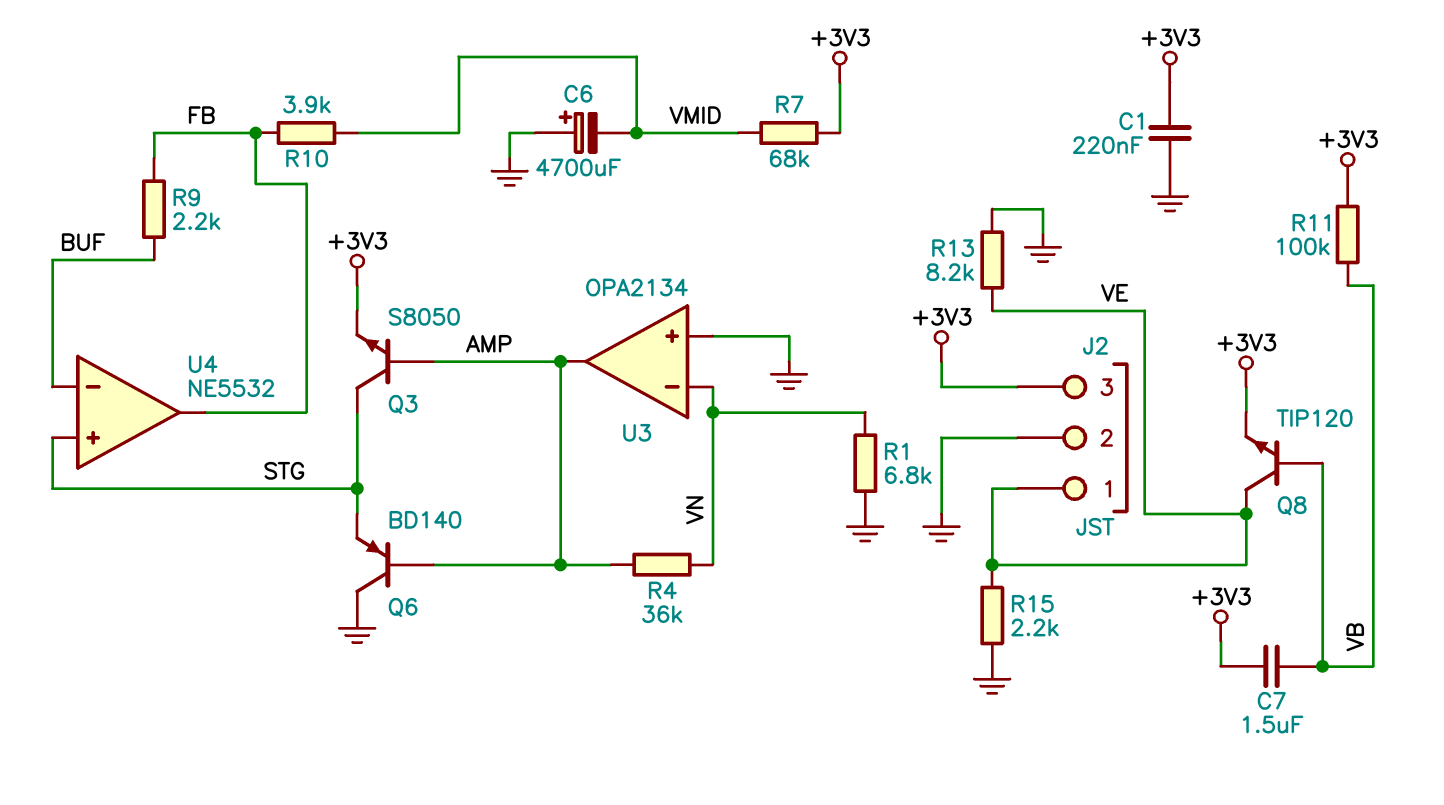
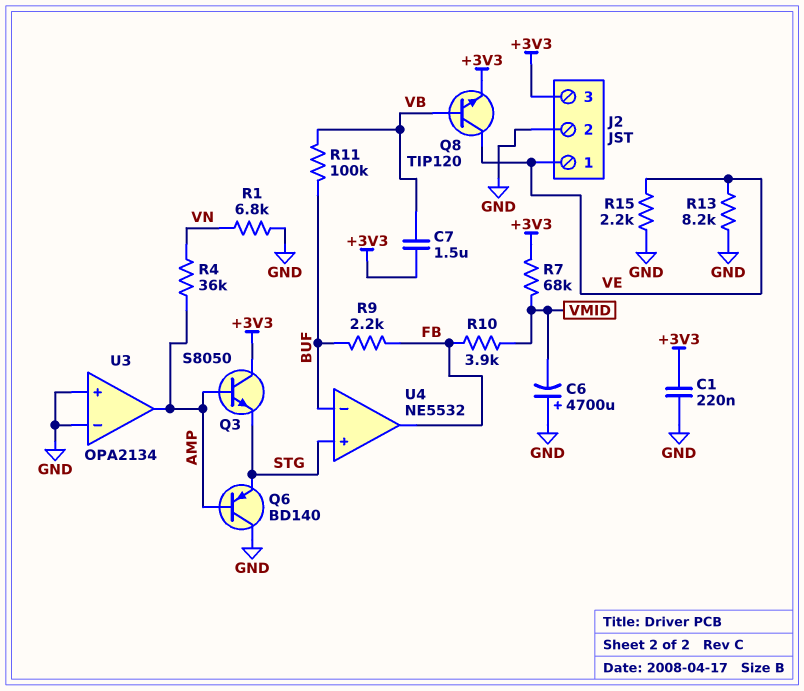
Q3: NPN S8050 (B AMP, C STG, E +3V3) -> NPN S8050 (B AMP, C +3V3, E STG)
R11: 100k (+3V3, VB) -> 100k (BUF, VB)
U3 pin in-: VN -> GND

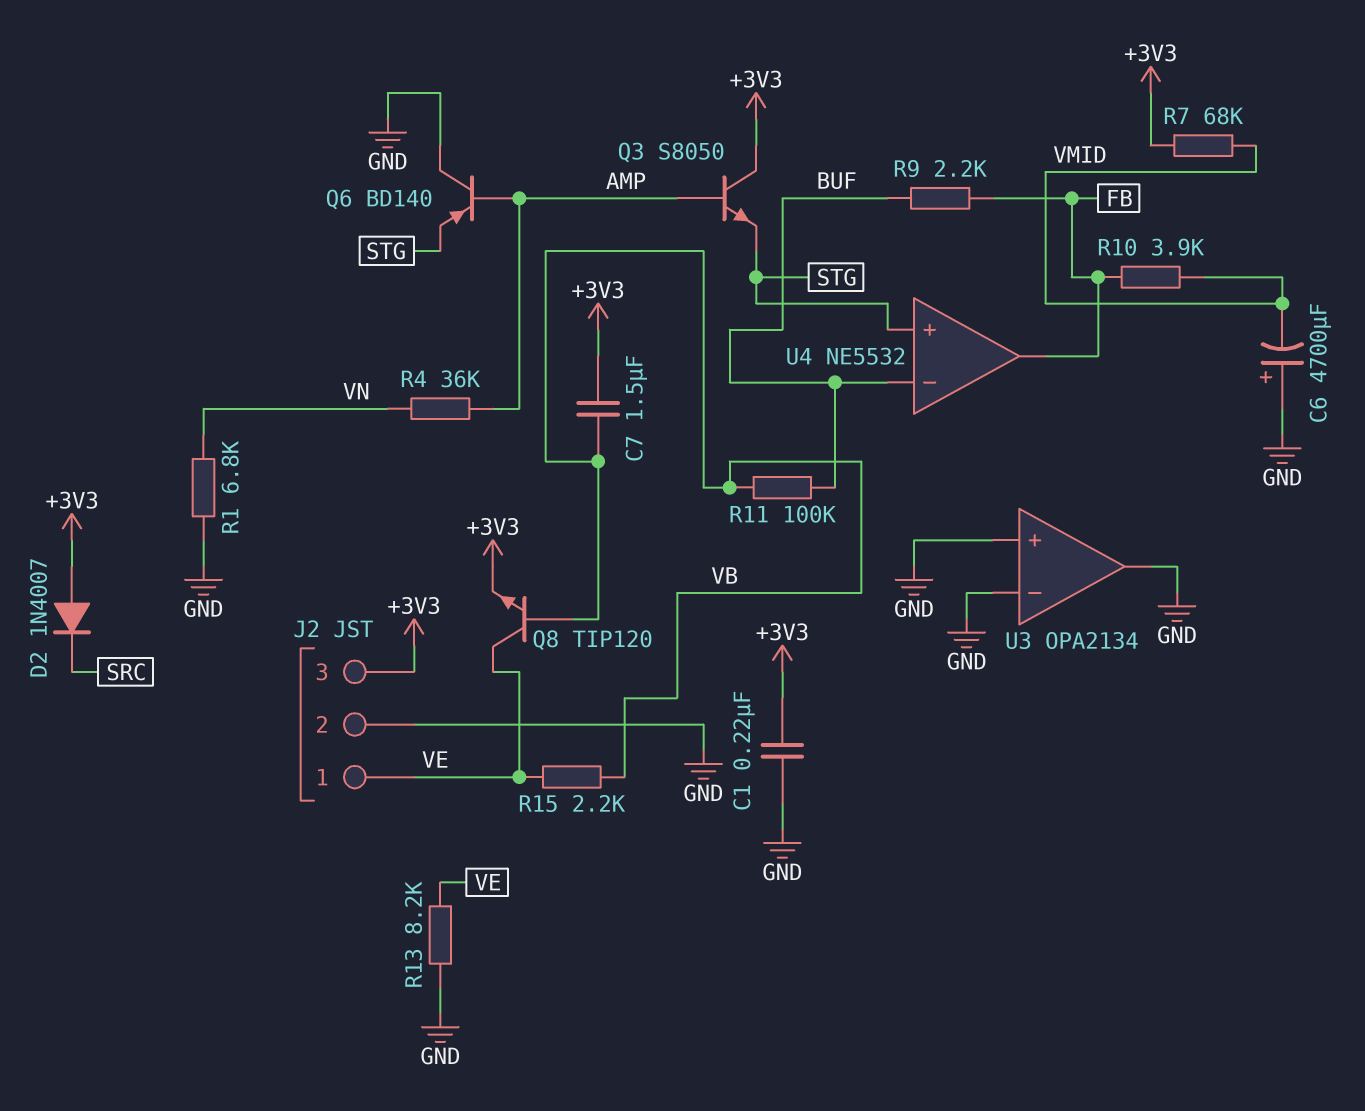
D2: none -> diode 1N4007 (A +3V3, K SRC)
R15: 2.2k (GND, VE) -> 2.2k (VB, VE)
U3 pin out: AMP -> GND

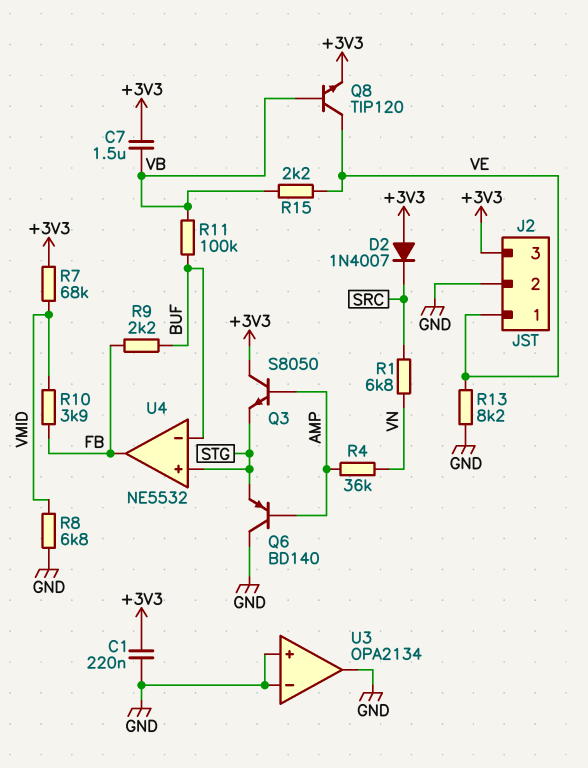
C6: 4700uF (plus GND, minus VMID) -> none
R1: 6.8k (GND, VN) -> 6.8k (SRC, VN)
R8: none -> 6.8k (GND, VMID)

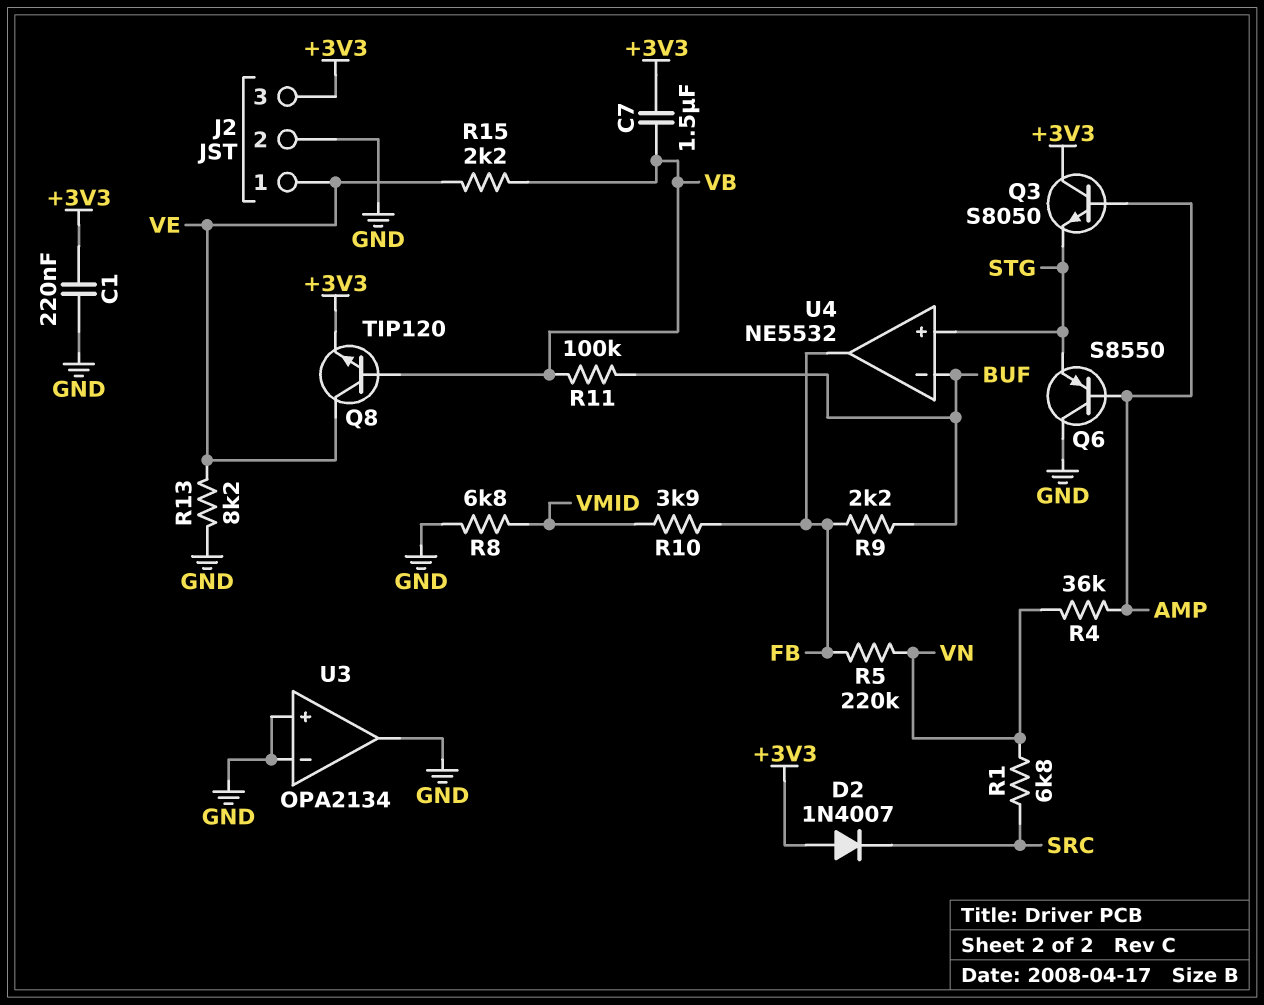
Q6: PNP BD140 (B AMP, C GND, E STG) -> PNP S8550 (B AMP, C GND, E STG)
R5: none -> 220k (FB, VN)
R7: 68k (+3V3, VMID) -> none

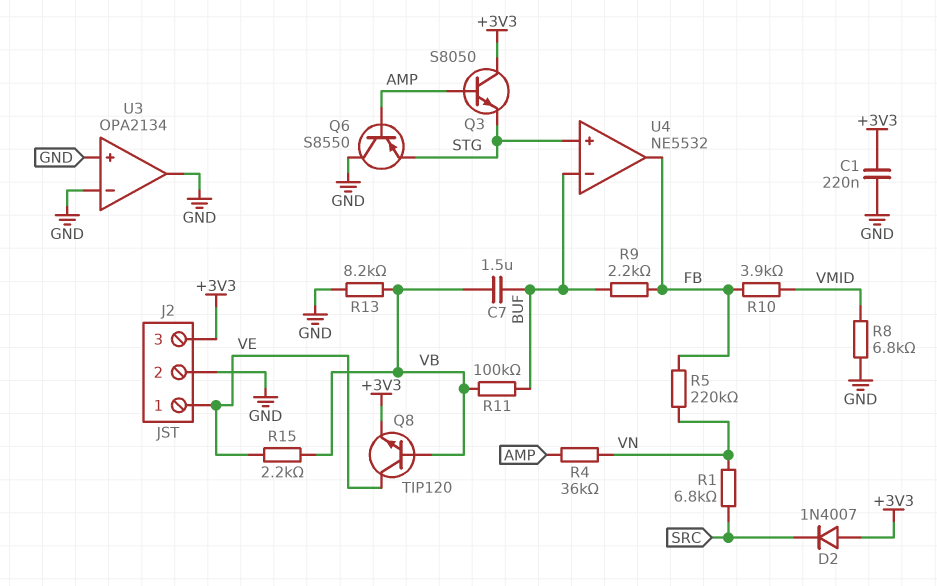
C7: 1.5uF (+3V3, VB) -> 1.5uF (BUF, VB)
R13: 8.2k (GND, VE) -> 8.2k (GND, VB)

